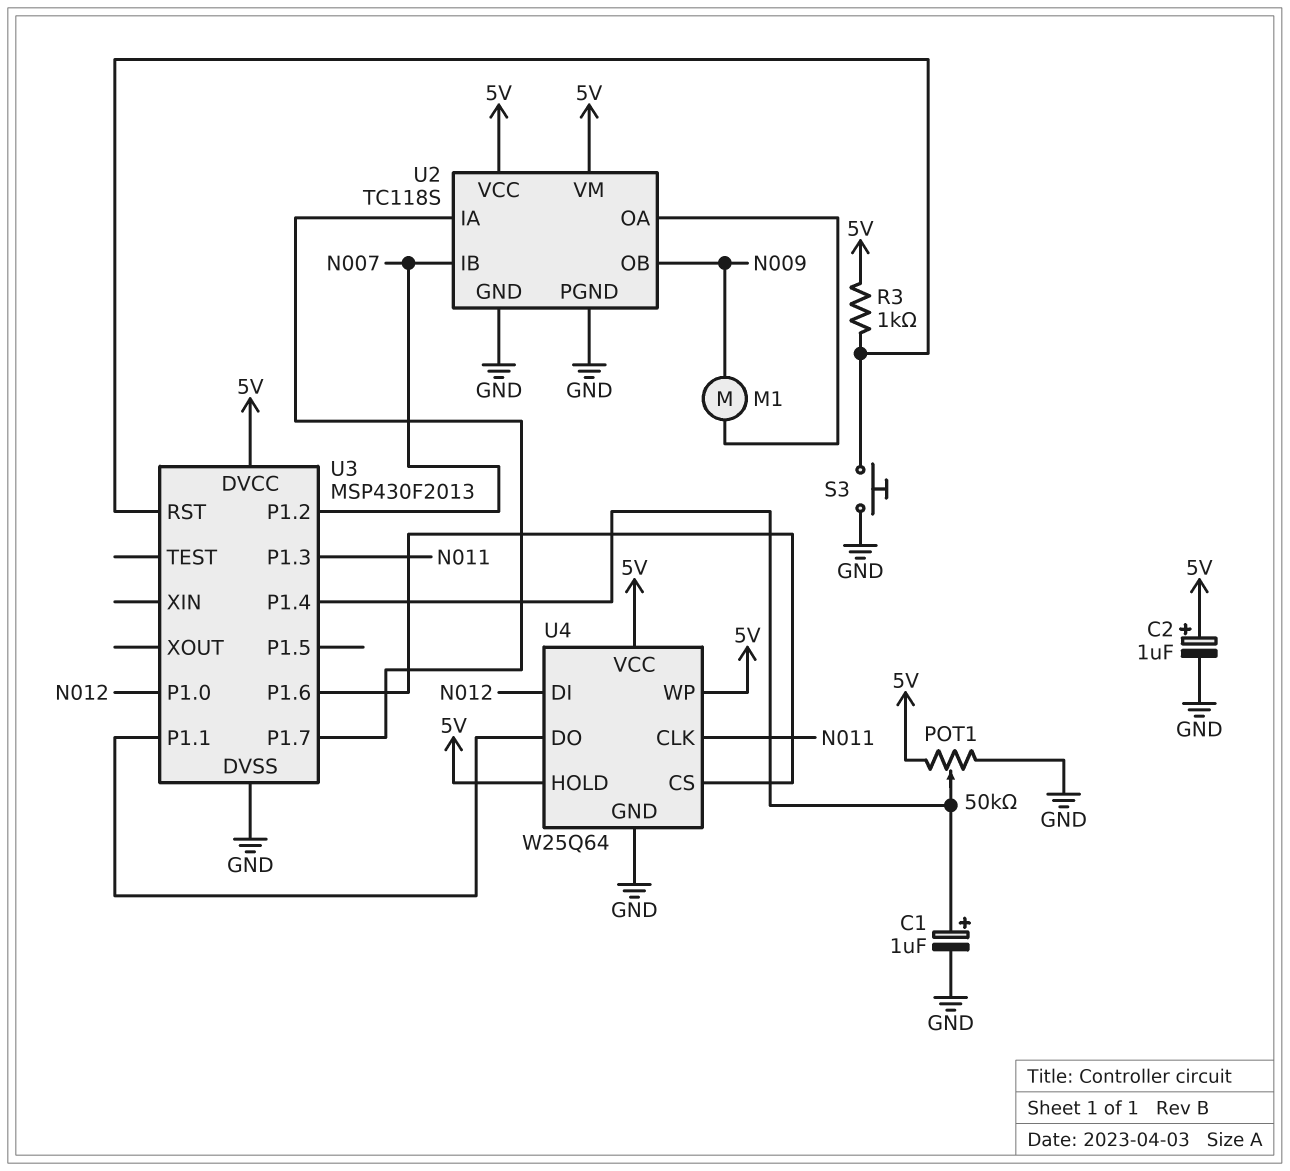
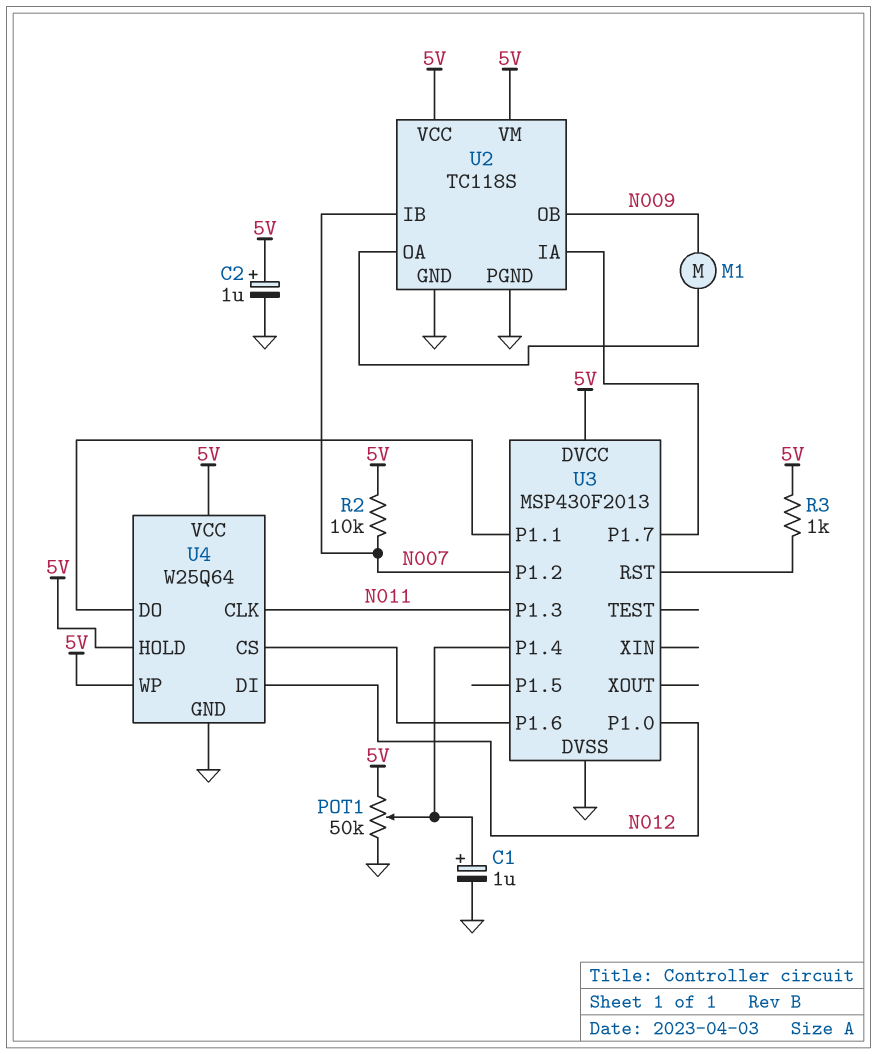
R2: none -> 10k (5V, N007)
S3: button (GND, U3/RST) -> none

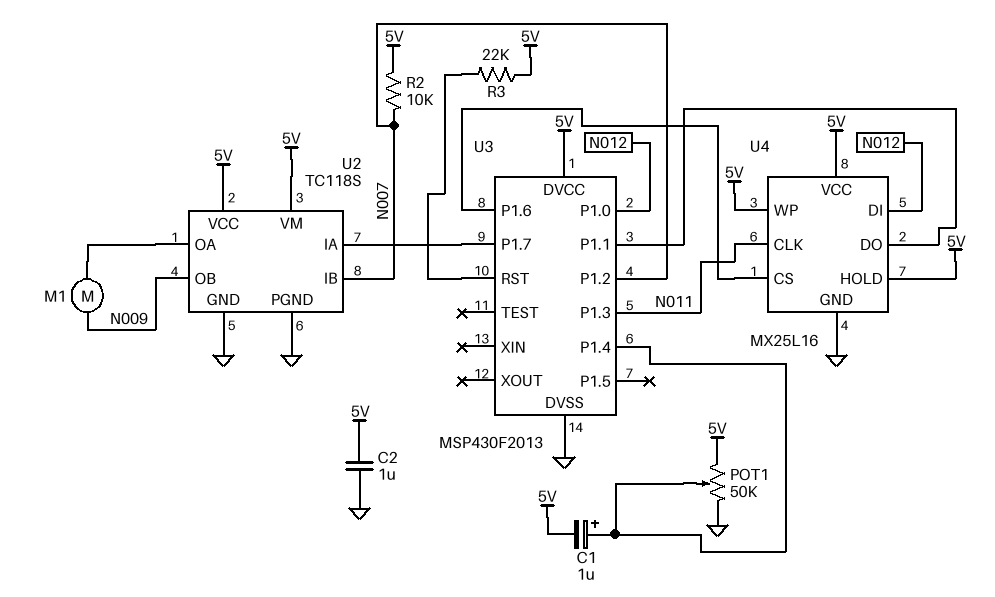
C1: 1uF (plus U3/P1.4, minus GND) -> 1uF (plus U3/P1.4, minus 5V)
C2: 1uF (plus 5V, minus GND) -> 1uF (5V, GND)
R3: 1k (5V, U3/RST) -> 22k (5V, U3/RST)
U4: W25Q64 -> MX25L16

